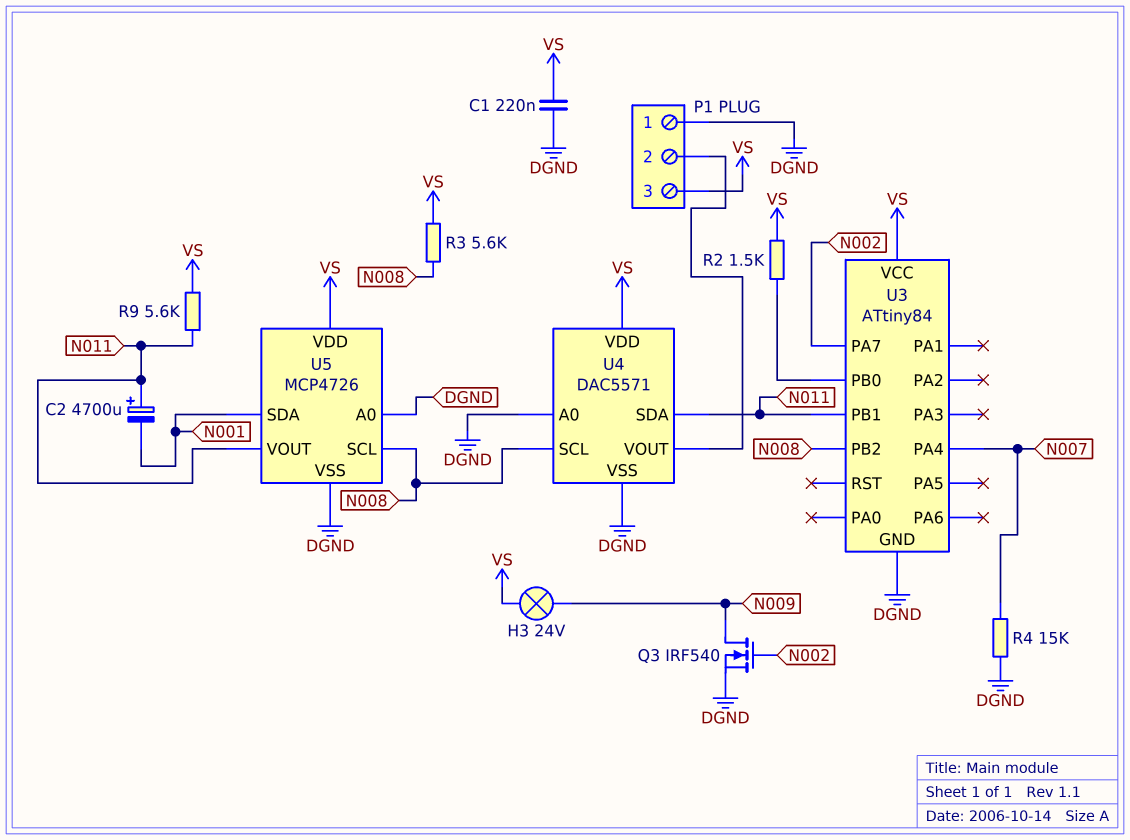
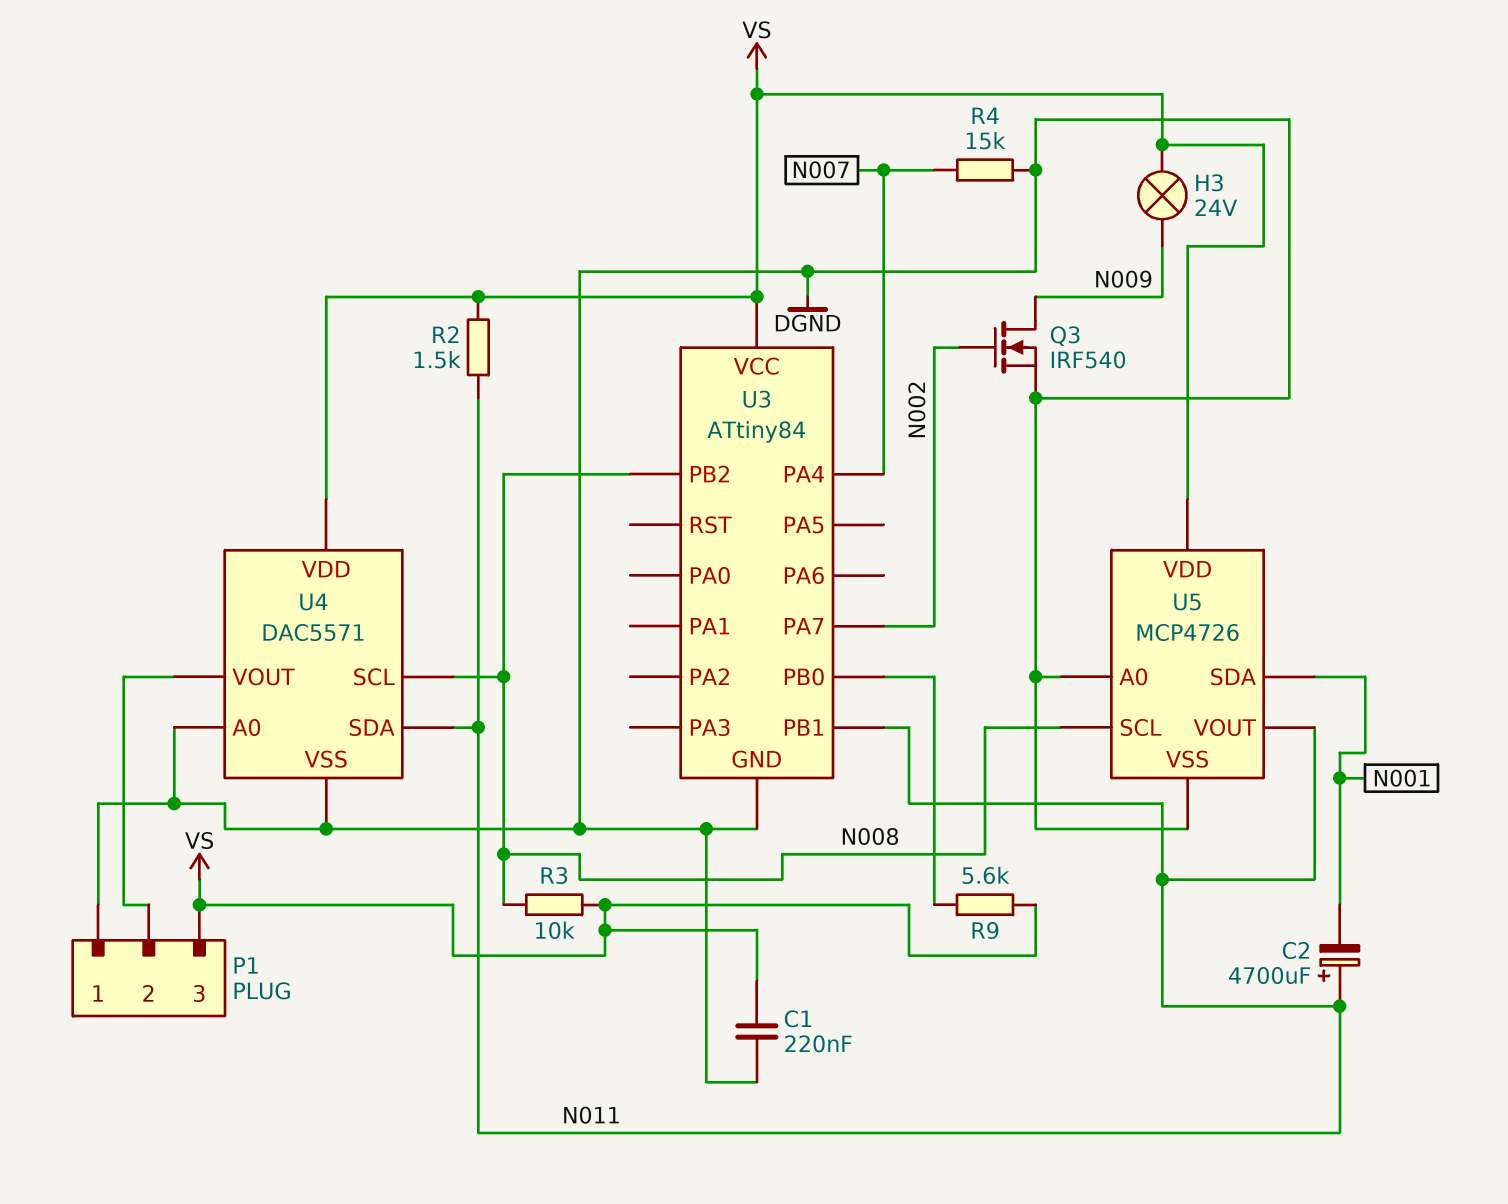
R2: 1.5k (U3/PB0, VS) -> 1.5k (N011, VS)
R3: 5.6k (N008, VS) -> 10k (N008, VS)
R9: 5.6k (N011, VS) -> 5.6k (U3/PB0, VS)

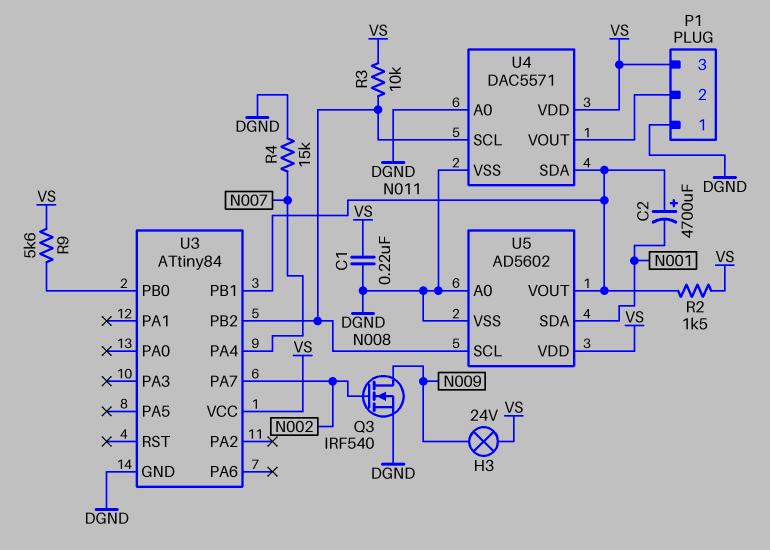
U5: MCP4726 -> AD5602

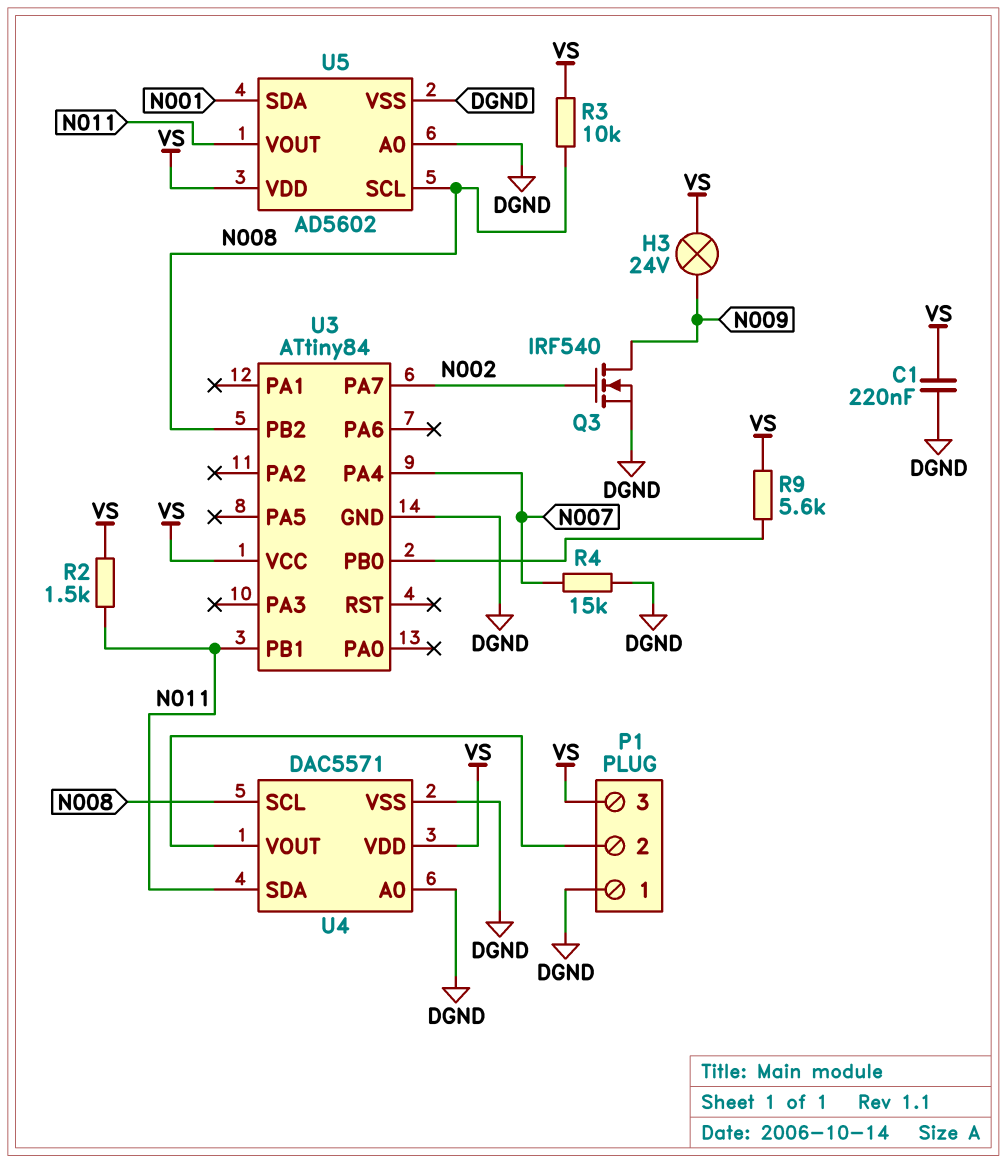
C2: 4700uF (plus N011, minus N001) -> none

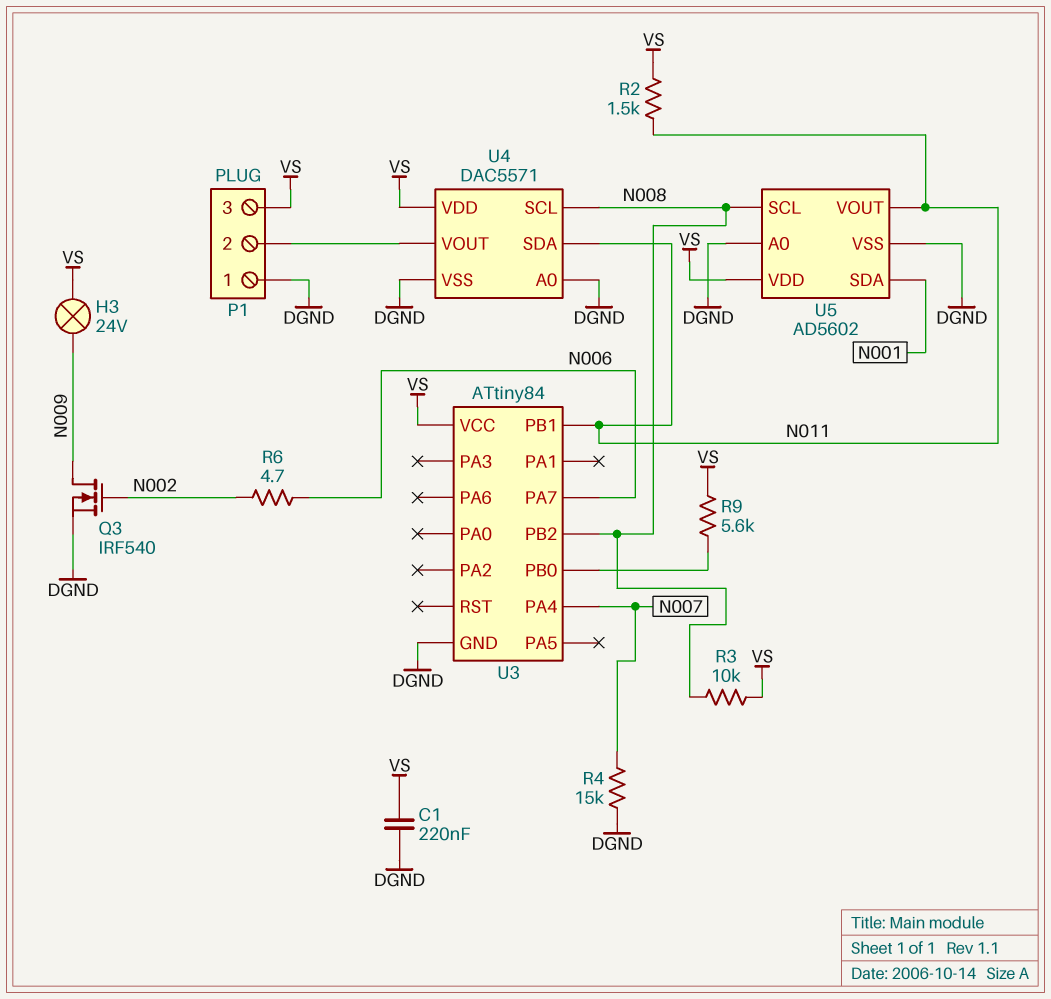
R6: none -> 4.7 (N002, N006)
U3 pin PA7: N002 -> N006

